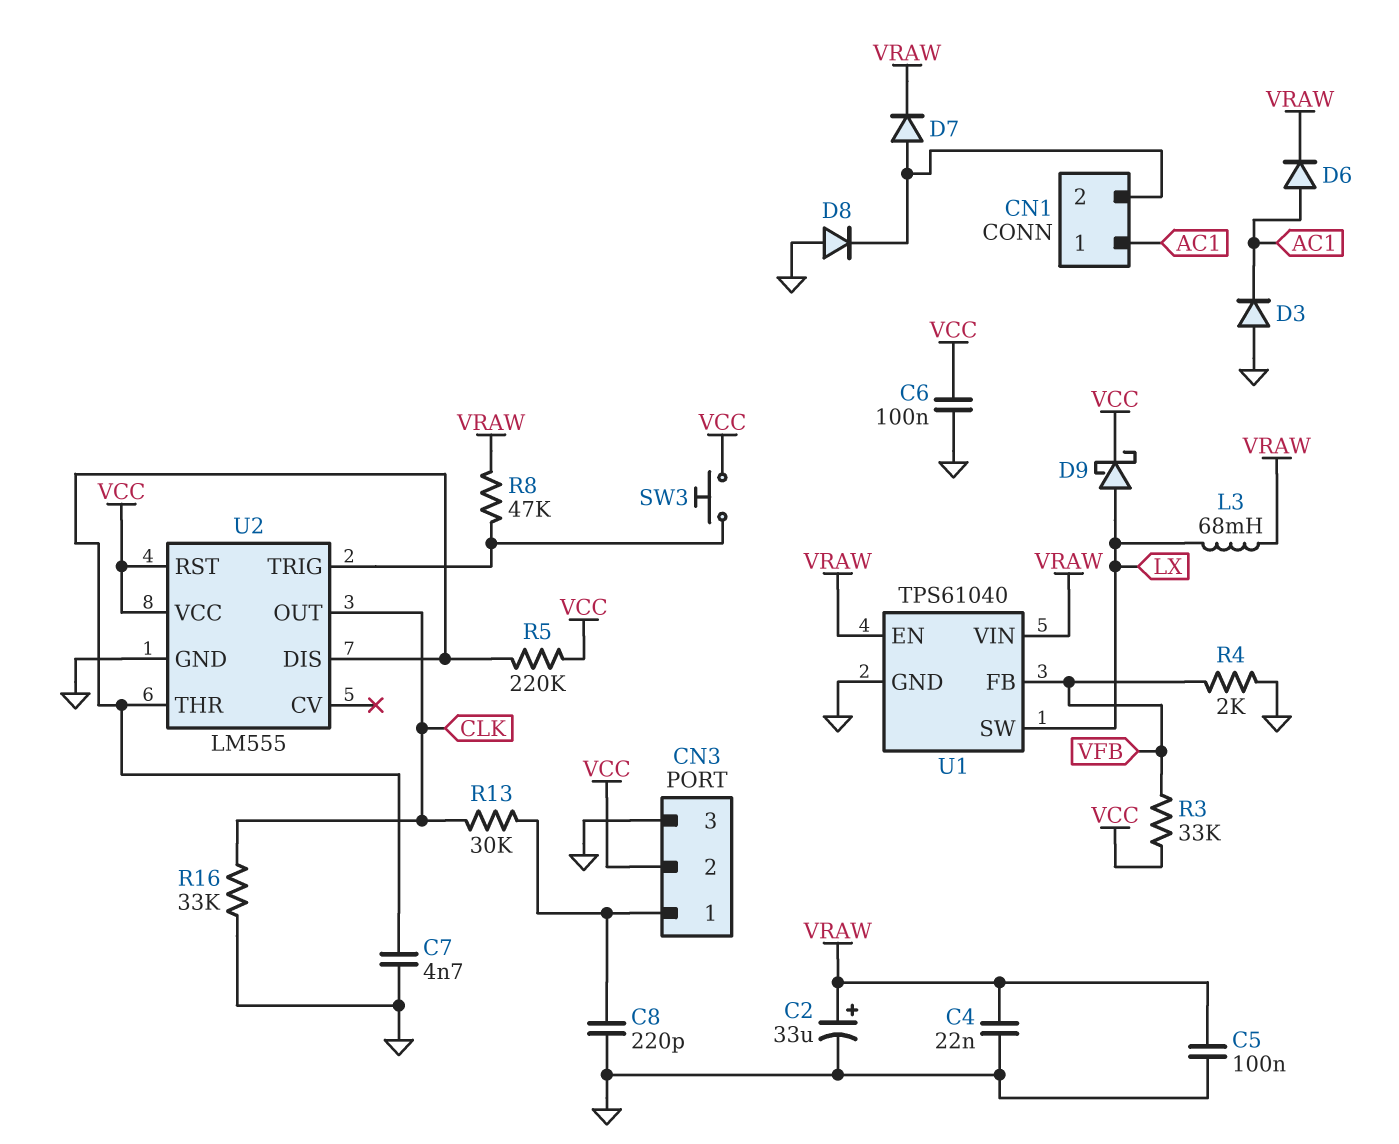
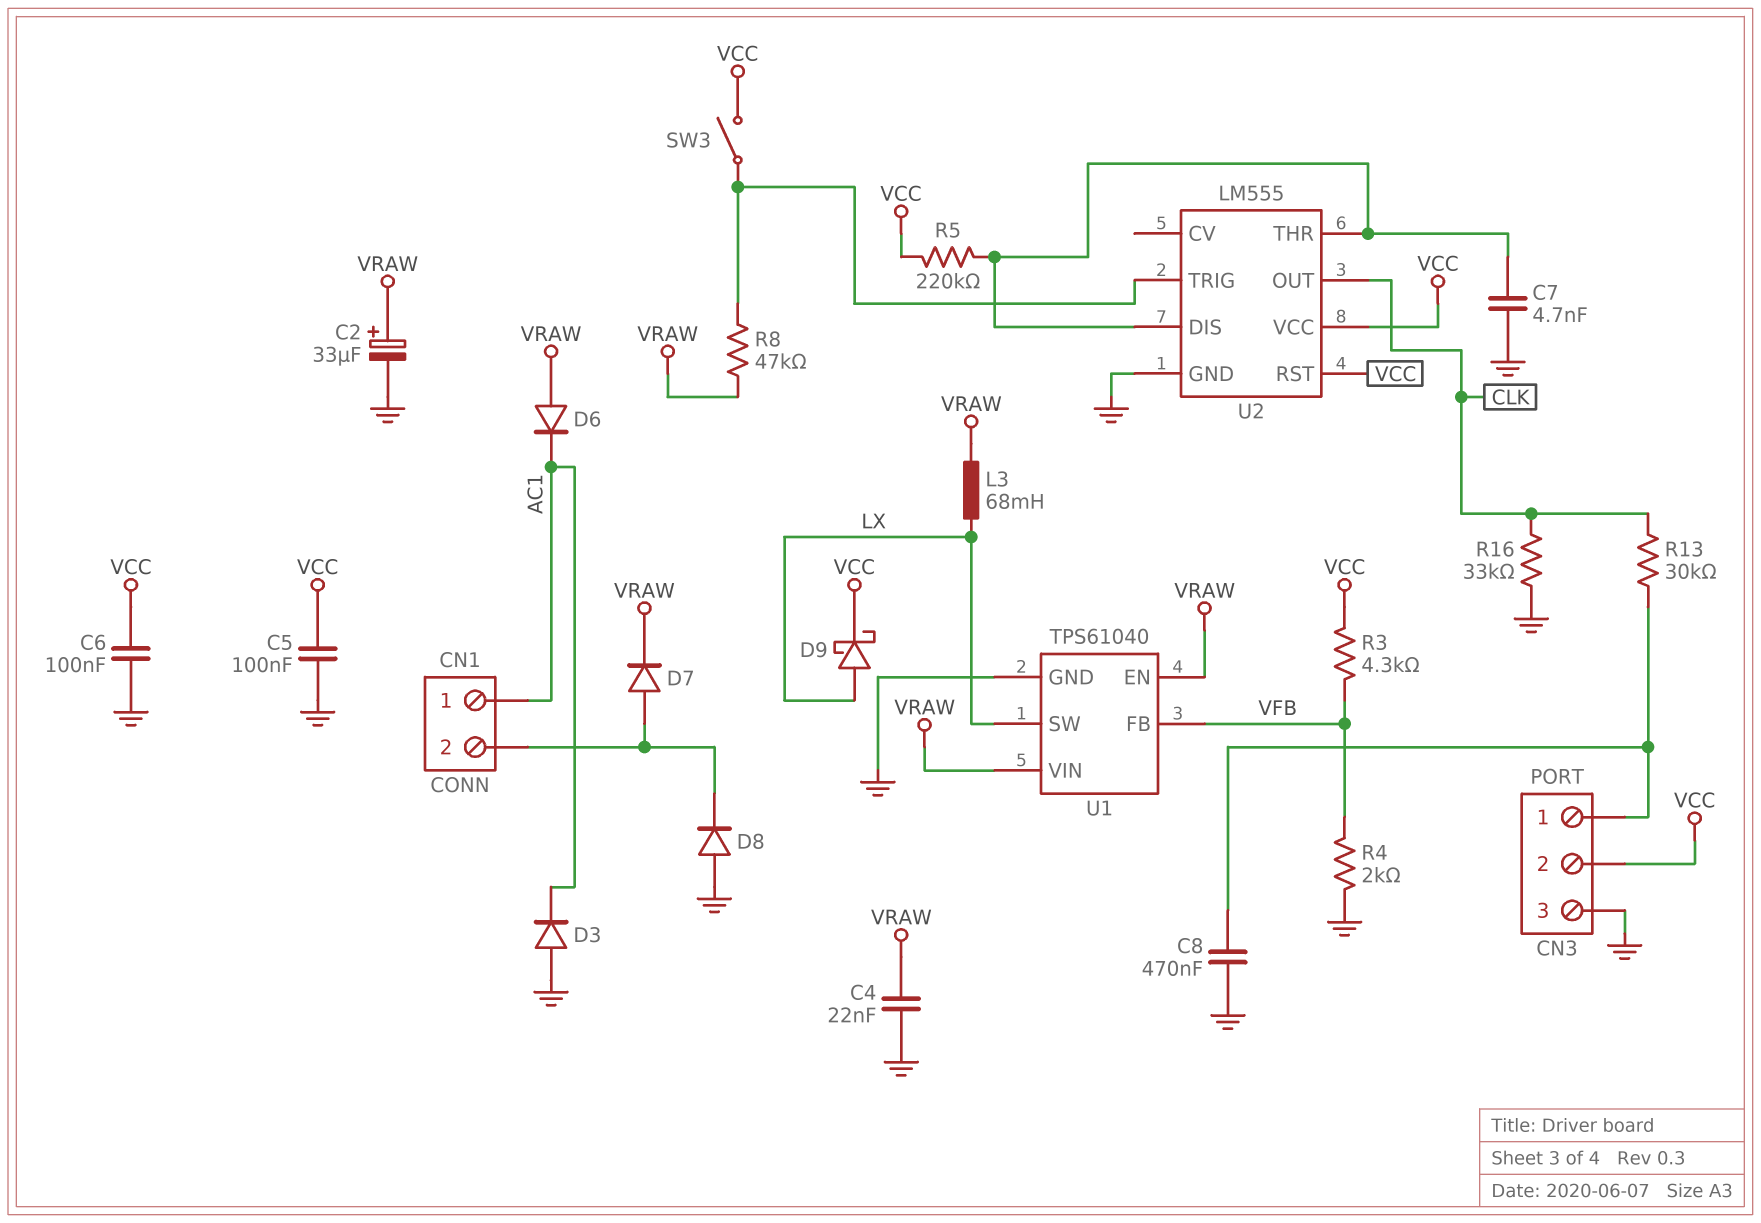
C5: 100nF (GND, VRAW) -> 100nF (GND, VCC)
C8: 220pF (CN3/1, GND) -> 470nF (CN3/1, GND)
D6: diode (A AC1, K VRAW) -> diode (A VRAW, K AC1)
R3: 33k (VCC, VFB) -> 4.3k (VCC, VFB)
SW3: button (U2/TRIG, VCC) -> switch (U2/TRIG, VCC)

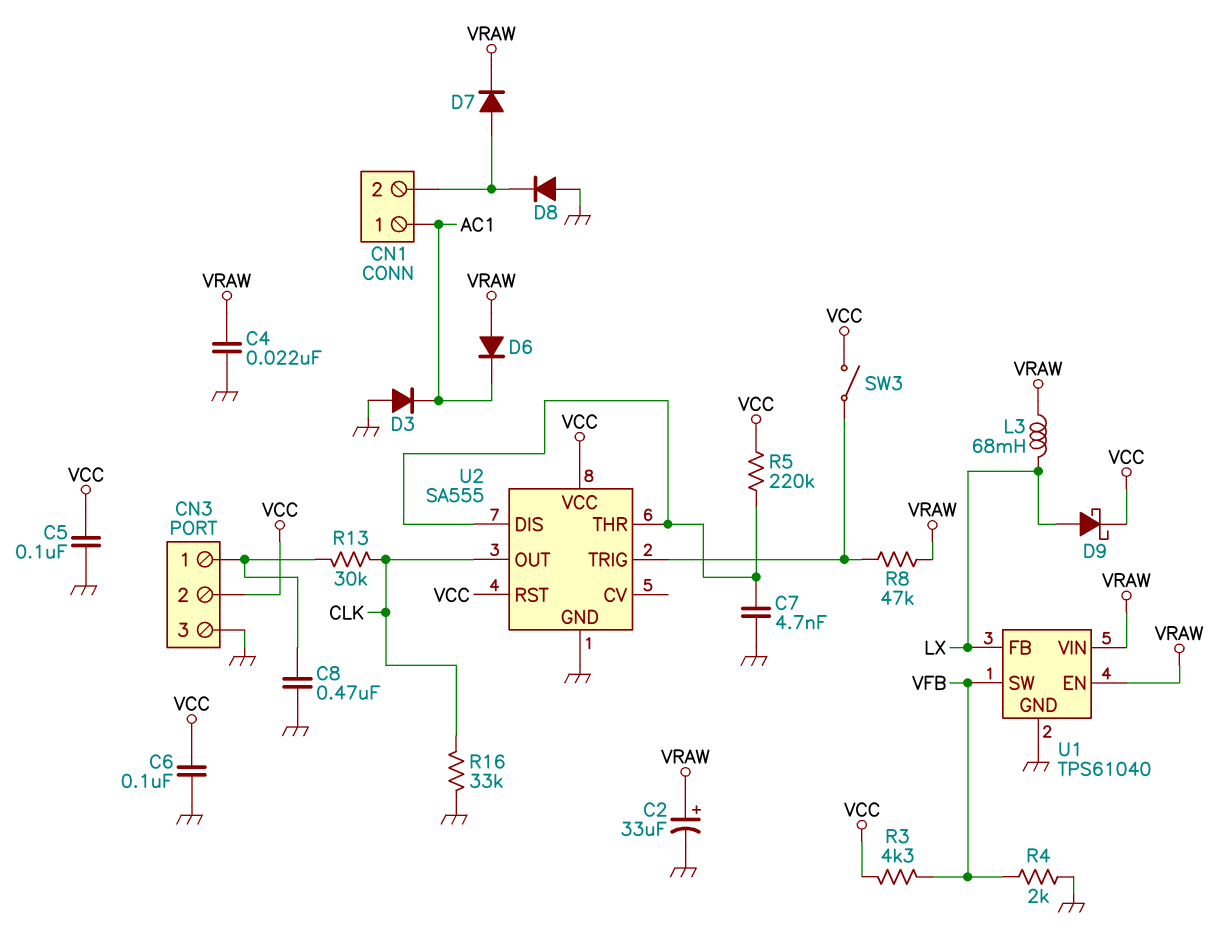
U1 pin FB: VFB -> LX
U1 pin SW: LX -> VFB
U2: LM555 -> SA555

